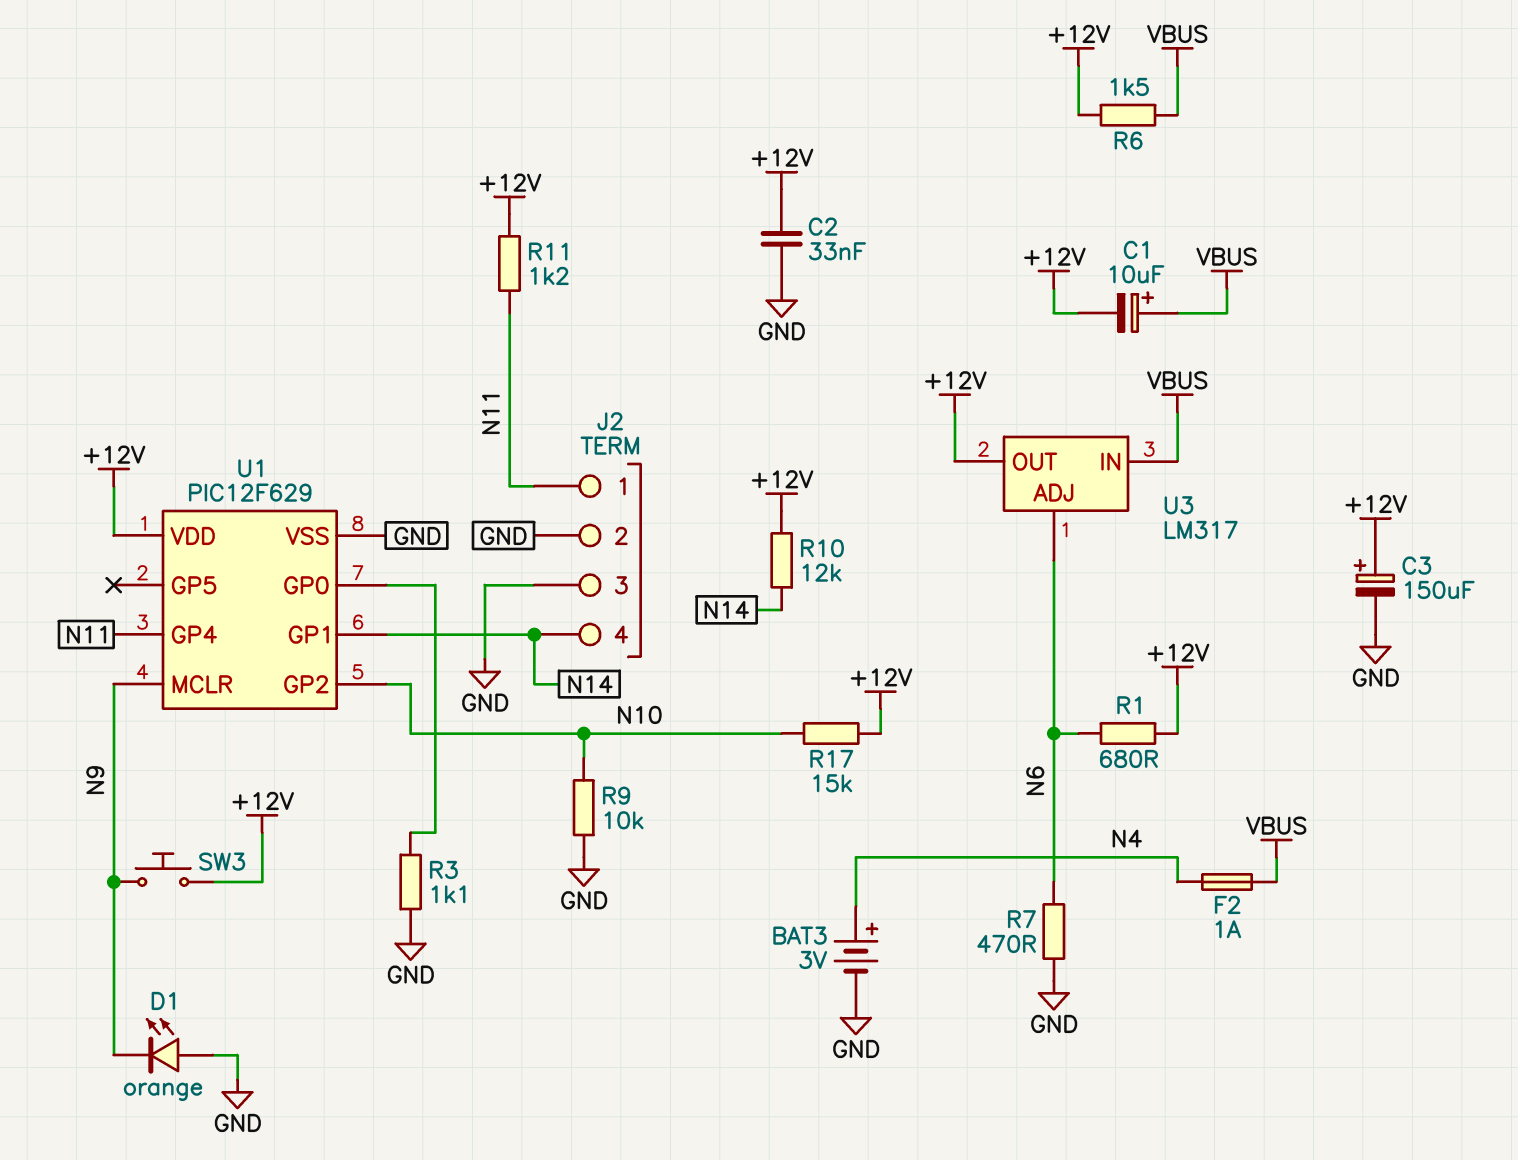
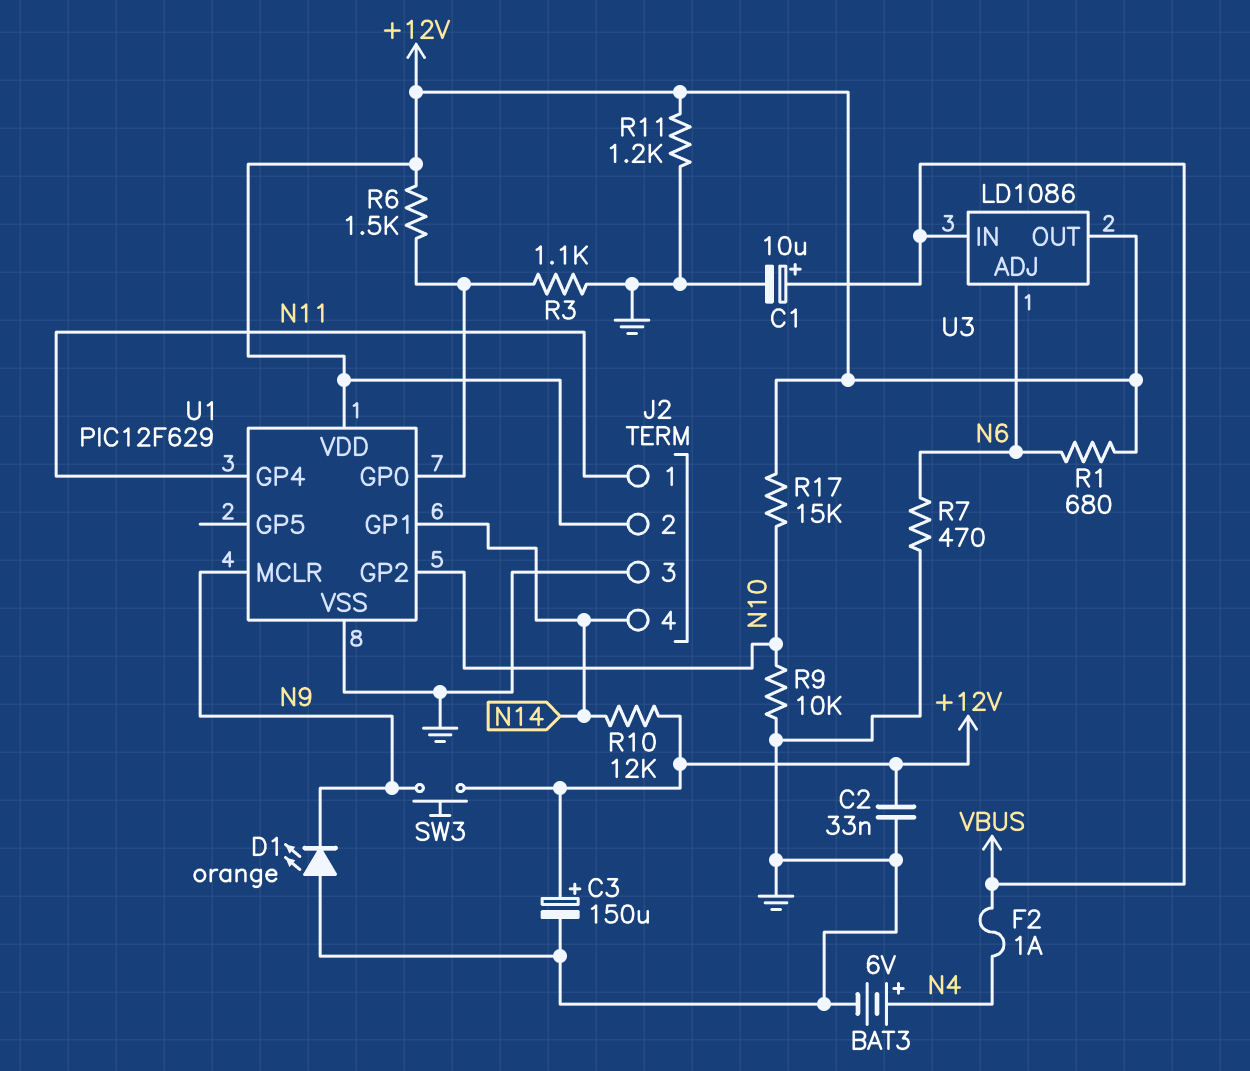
BAT3: 3V (plus N4, minus GND) -> 6V (plus N4, minus GND)
C1: 10uF (plus VBUS, minus +12V) -> 10uF (plus VBUS, minus GND)
J2 pin 2: GND -> +12V
R6: 1.5k (+12V, VBUS) -> 1.5k (+12V, U1/GP0)
R11: 1.2k (+12V, N11) -> 1.2k (+12V, GND)
U3: LM317 -> LD1086

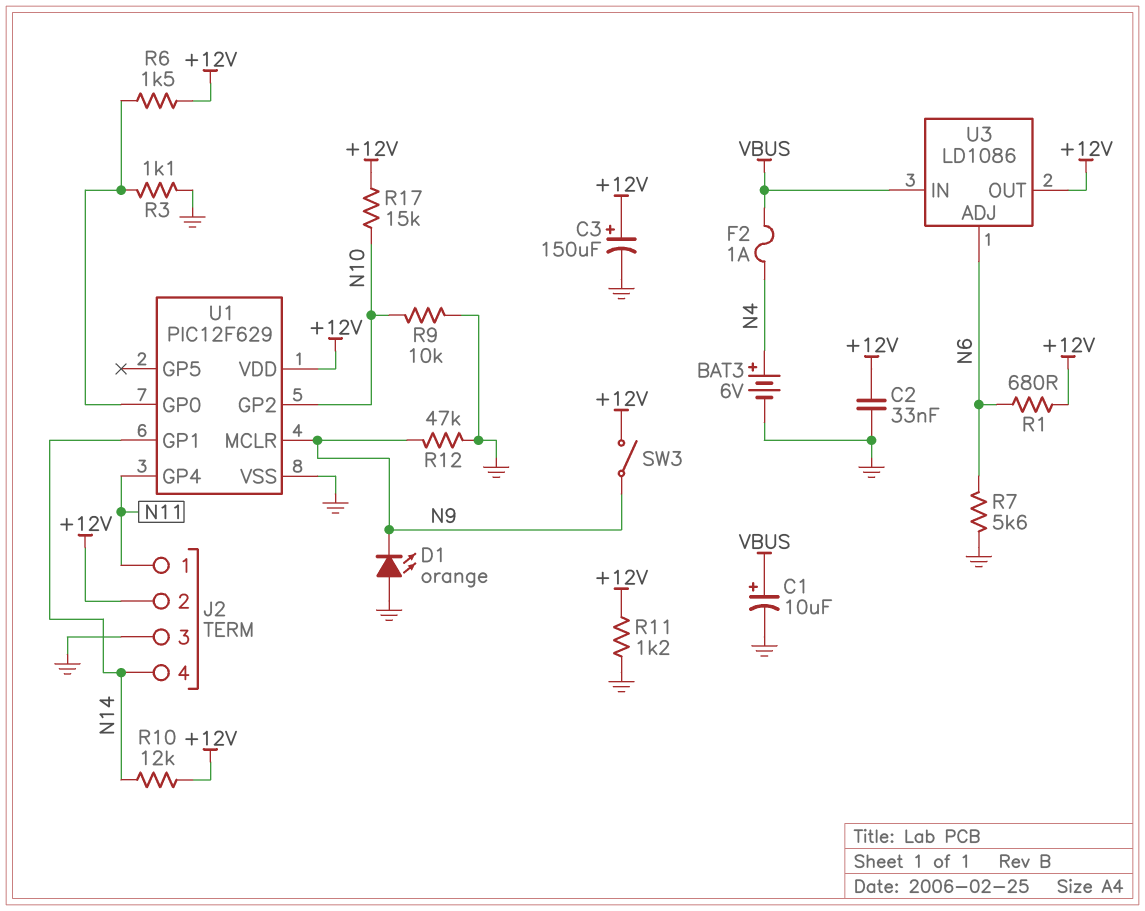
R7: 470 (GND, N6) -> 5.6k (GND, N6)
R12: none -> 47k (GND, N9)
SW3: button (+12V, N9) -> switch (+12V, N9)

